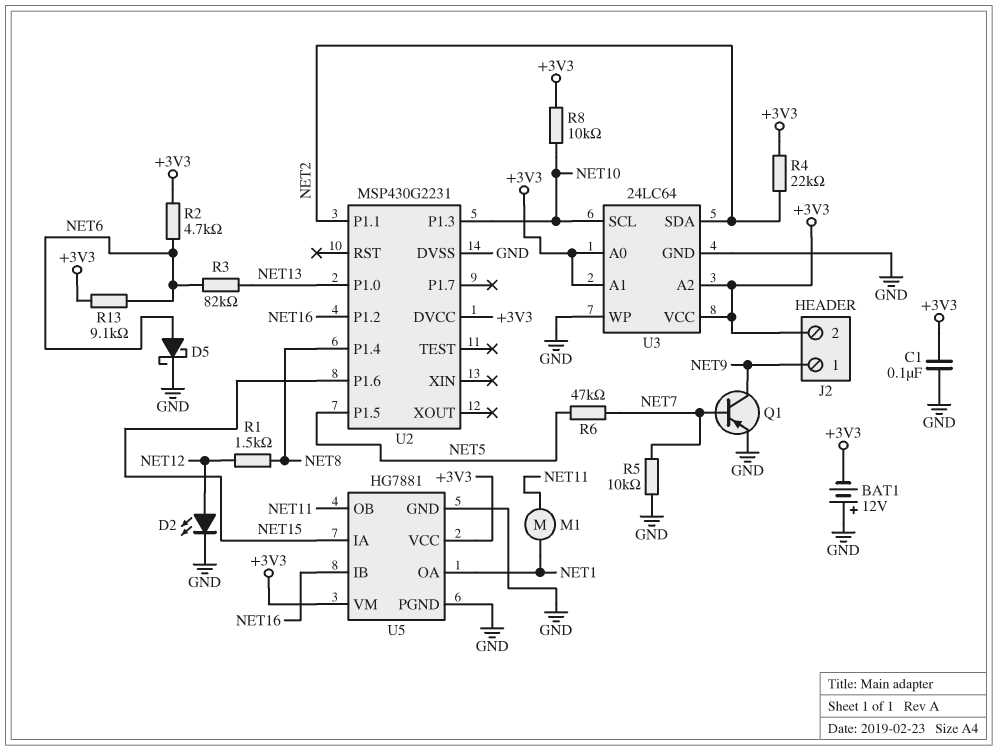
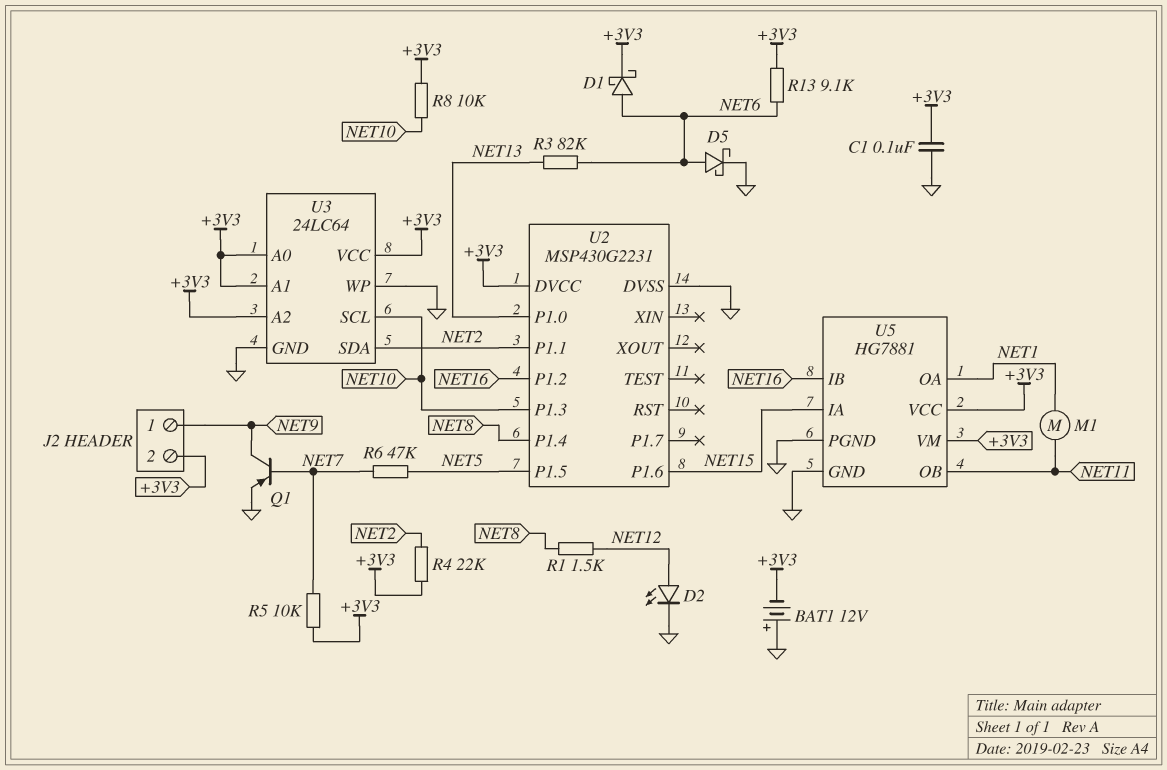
D1: none -> schottky (A NET6, K +3V3)
R2: 4.7k (+3V3, NET6) -> none
R5: 10k (GND, NET7) -> 10k (+3V3, NET7)

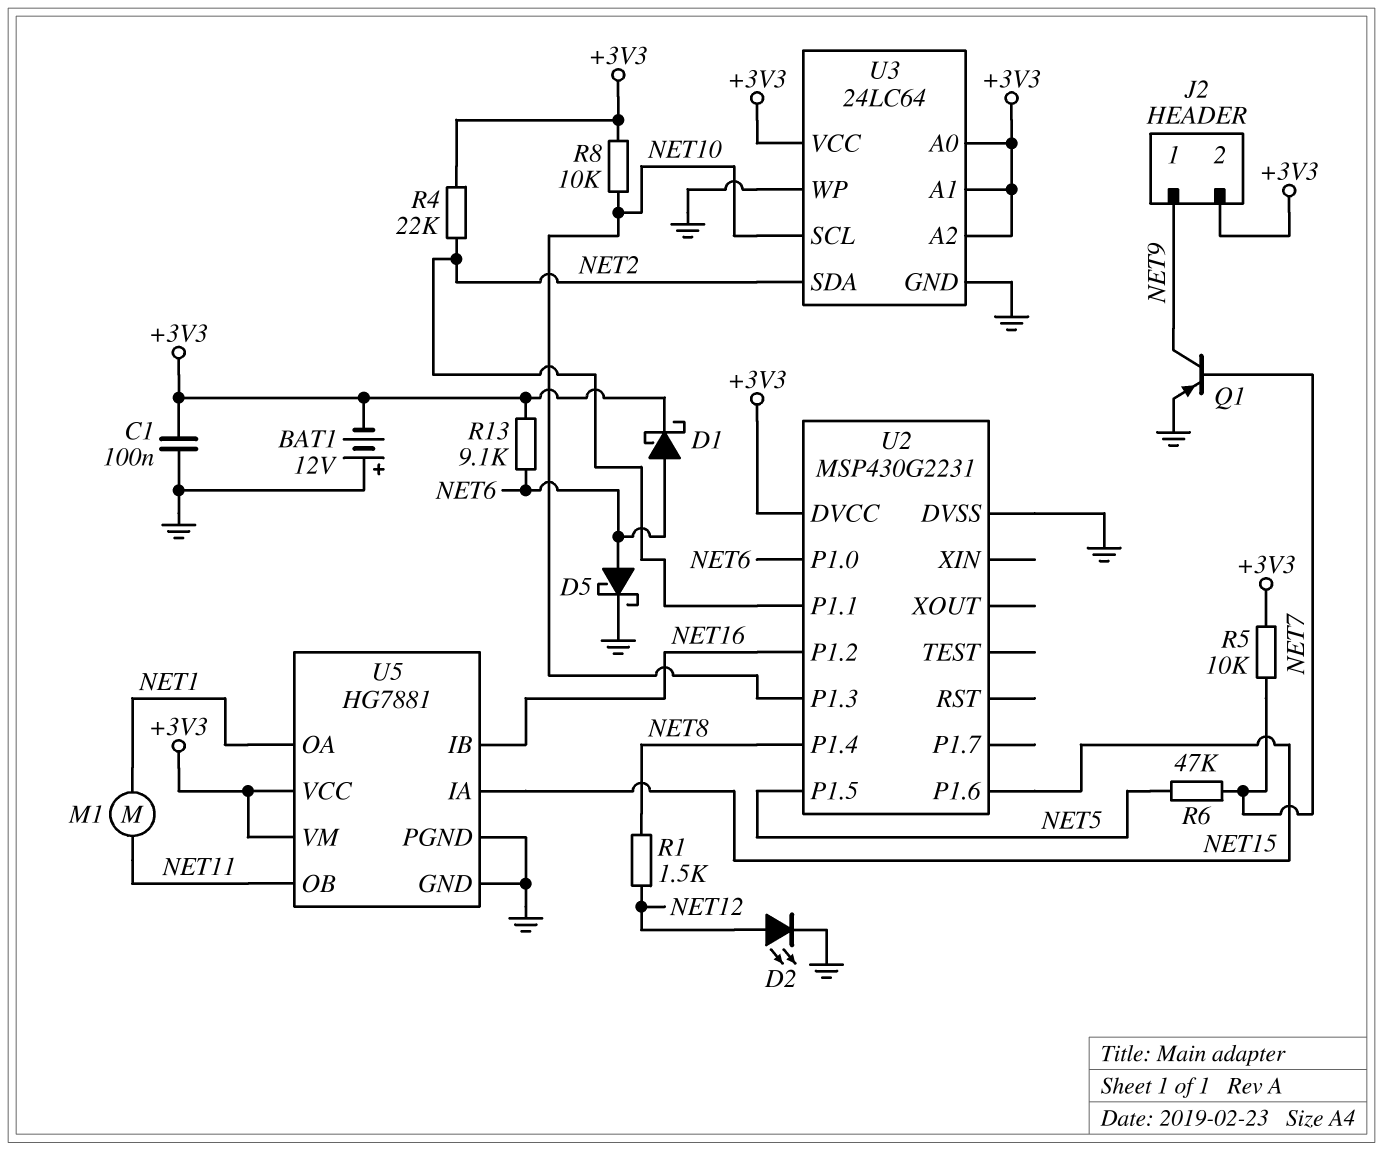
R3: 82k (NET6, NET13) -> none
U2 pin P1.0: NET13 -> NET6

